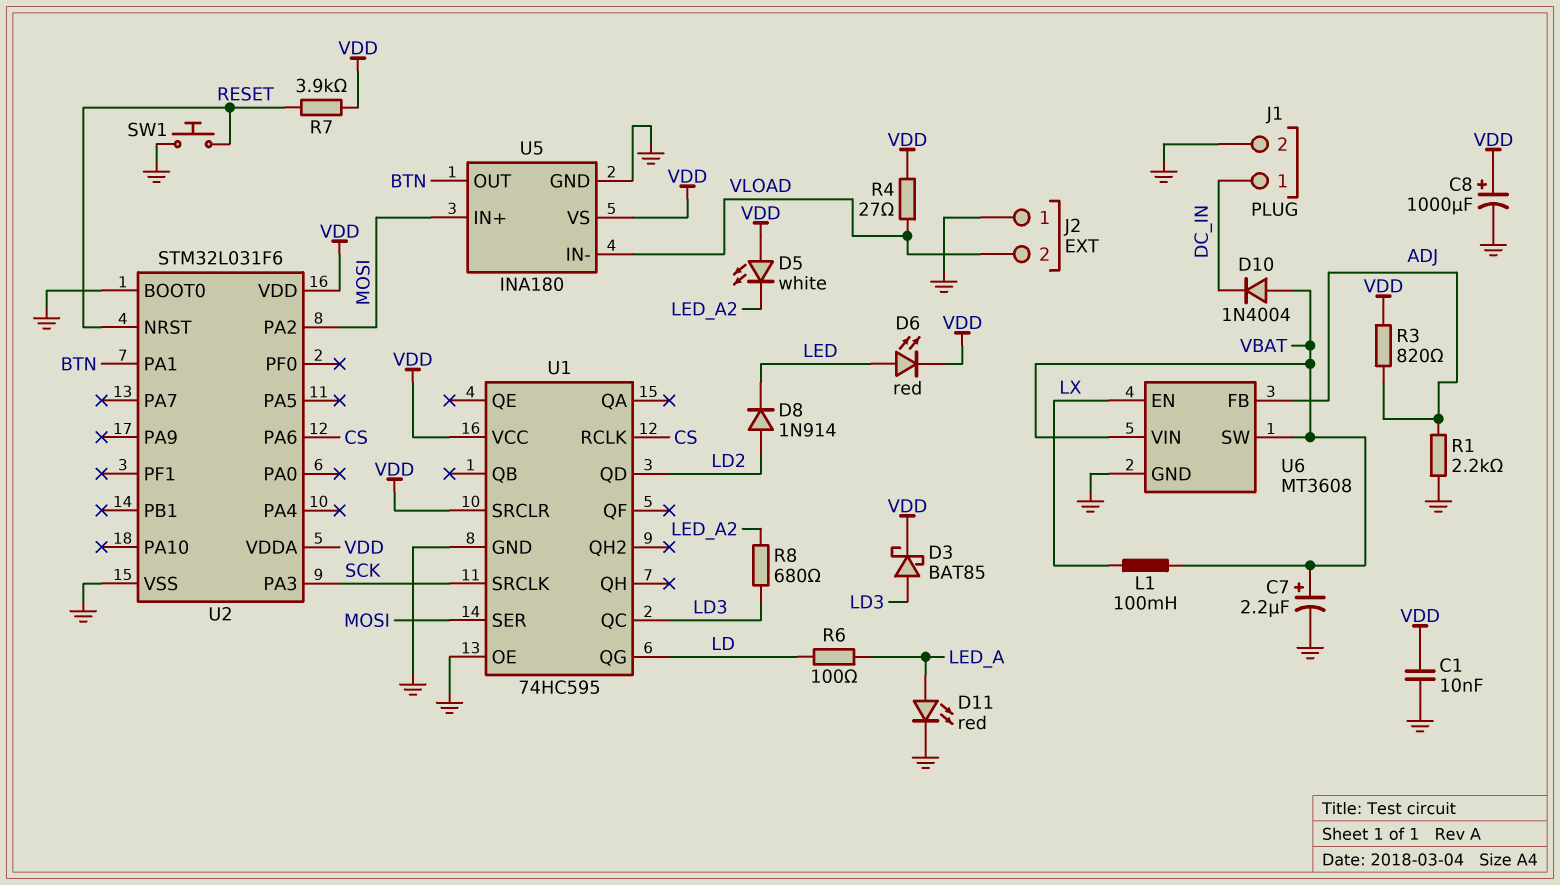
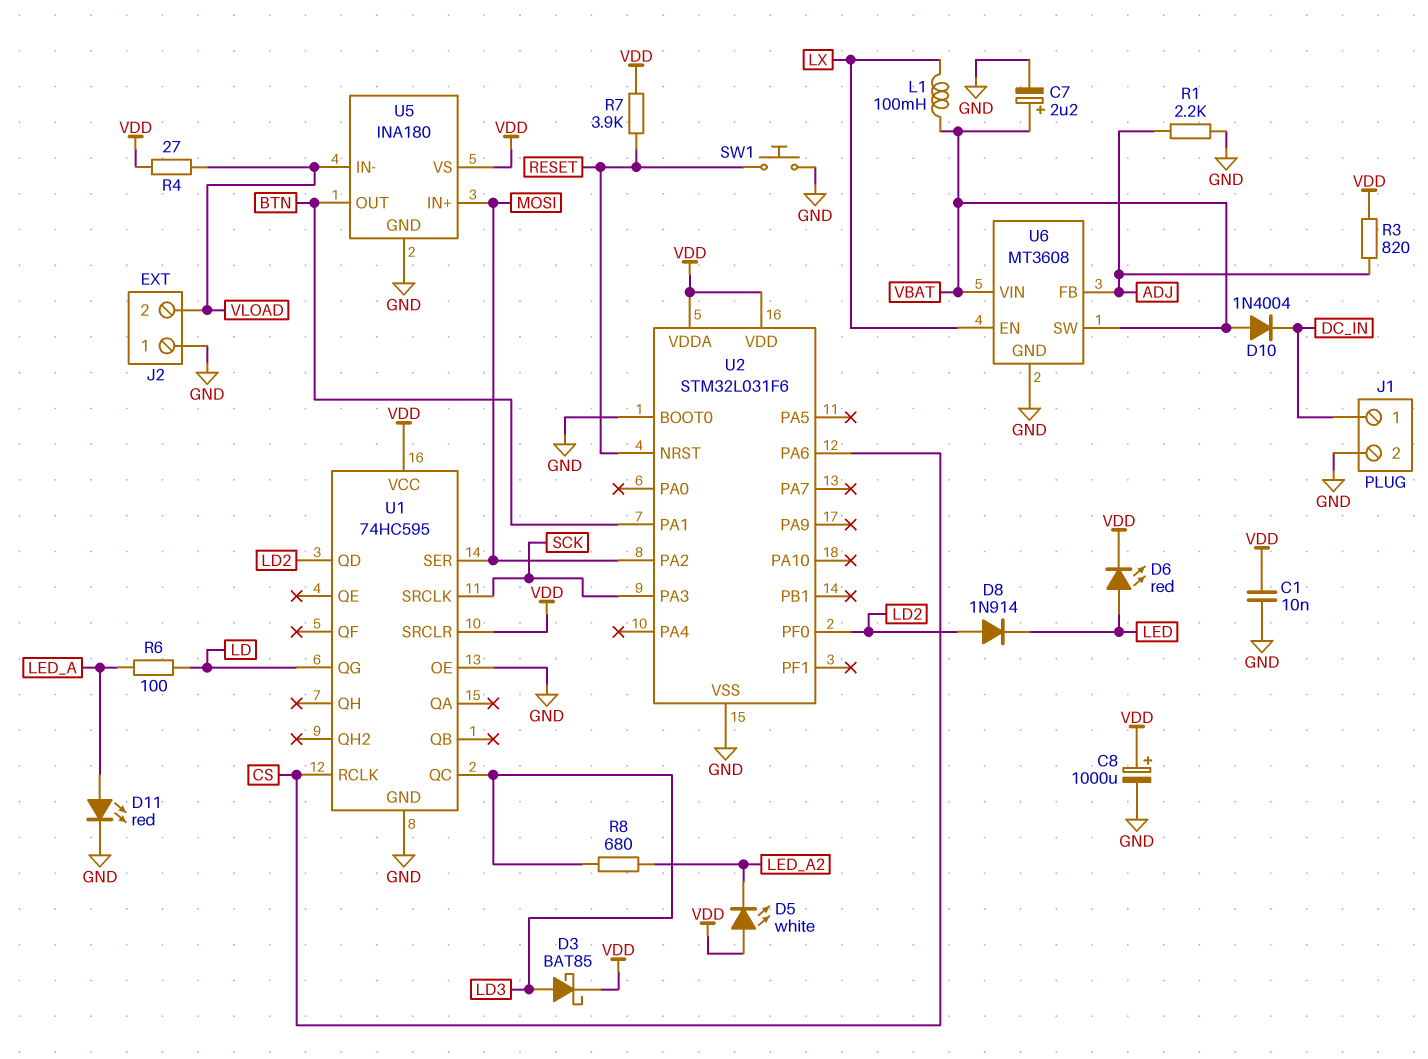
U2 pin PF0: none -> LD2

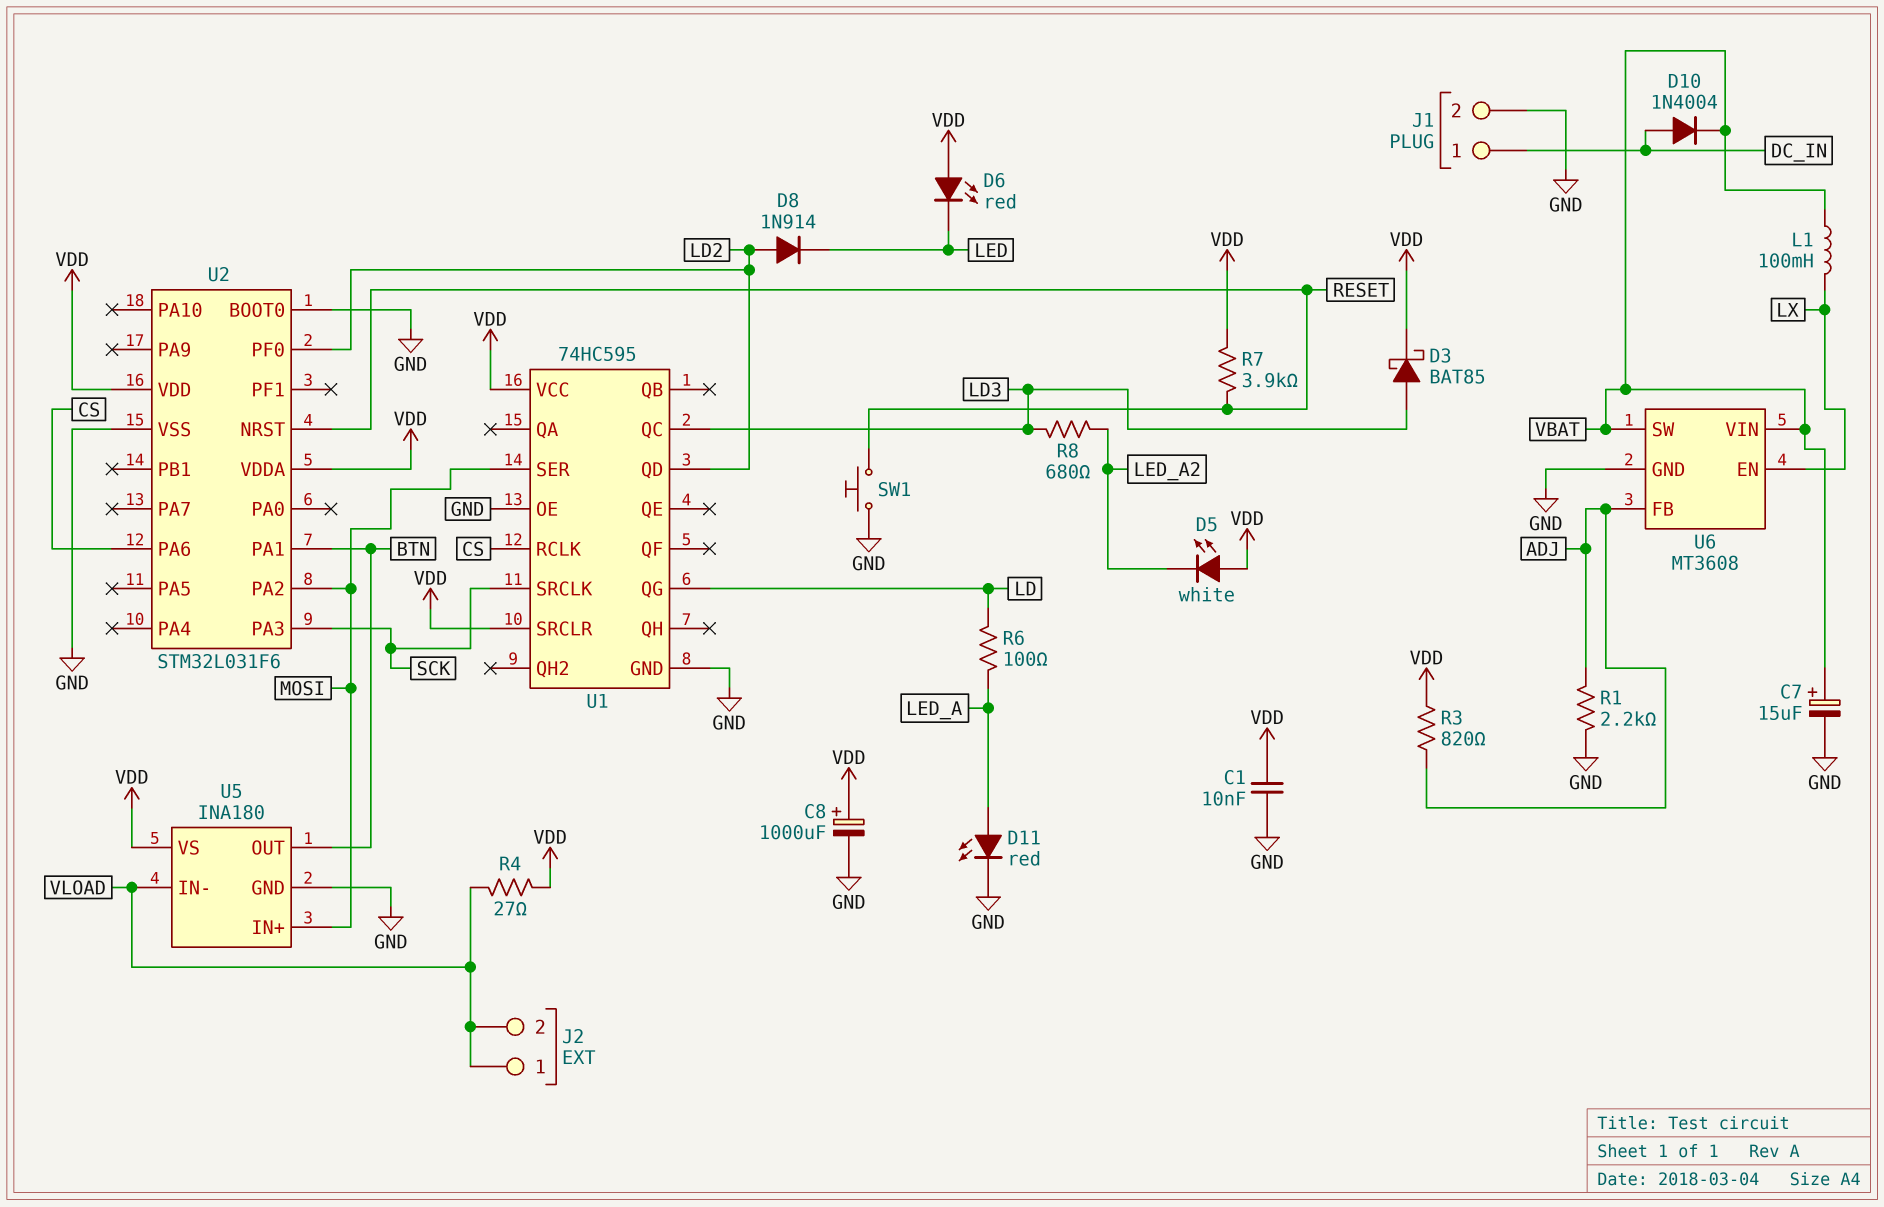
C7: 2.2uF (plus VBAT, minus GND) -> 15uF (plus VBAT, minus GND)
D6: LED red (A LED, K VDD) -> LED red (A VDD, K LED)
D10: diode 1N4004 (A VBAT, K DC_IN) -> diode 1N4004 (A DC_IN, K VBAT)
J2 pin 1: GND -> VLOAD

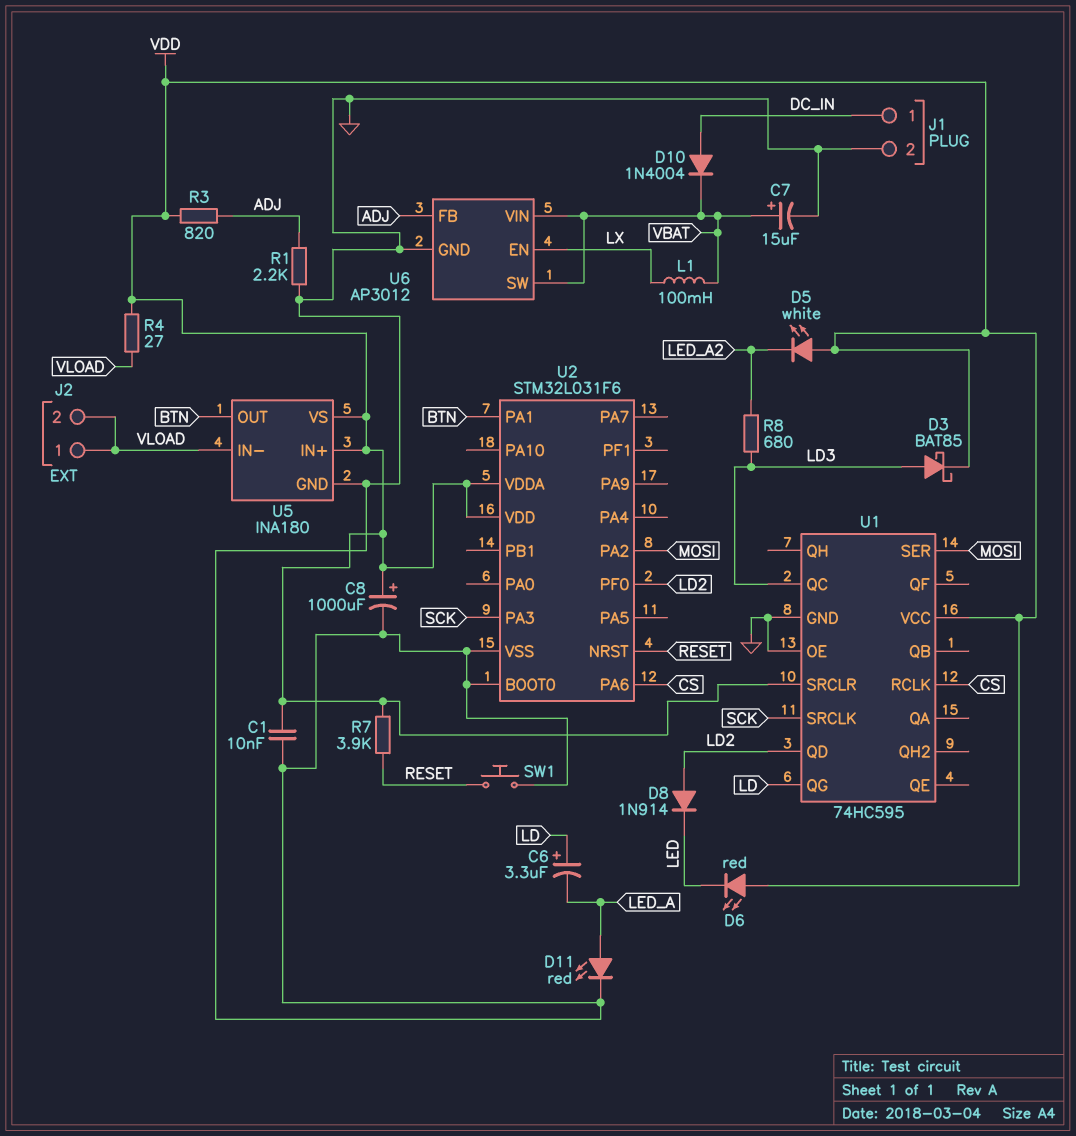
C6: none -> 3.3uF (plus LD, minus LED_A)
R6: 100 (LD, LED_A) -> none
U5 pin IN+: MOSI -> VDD
U6: MT3608 -> AP3012

